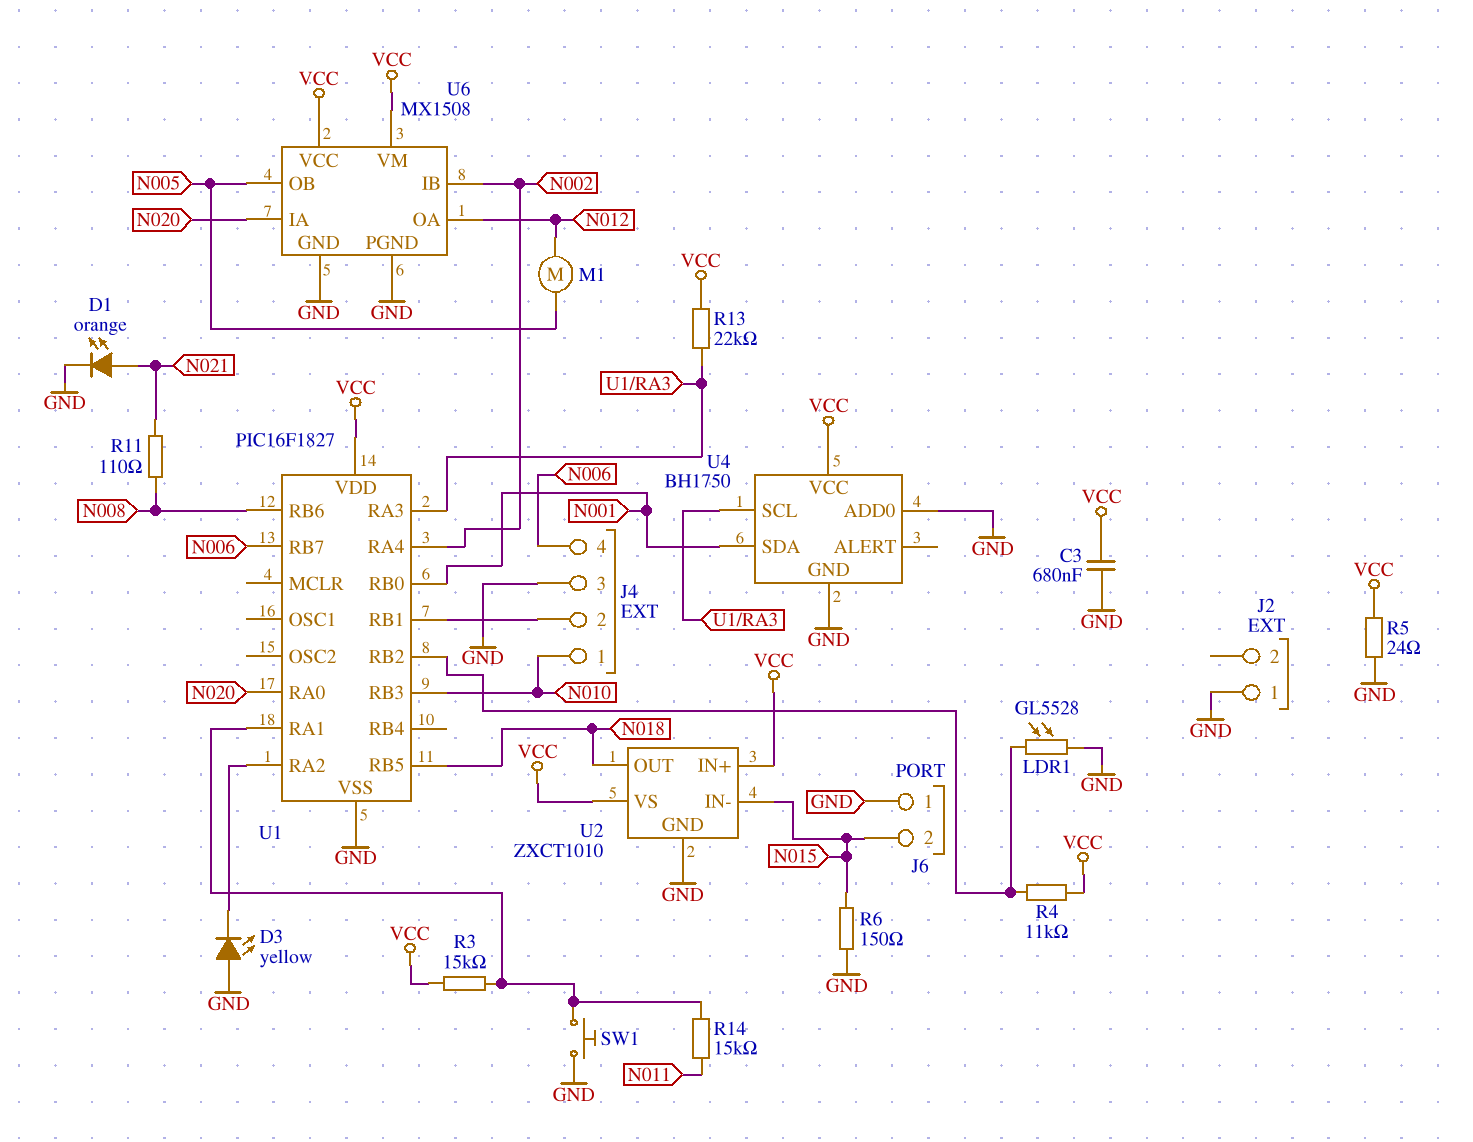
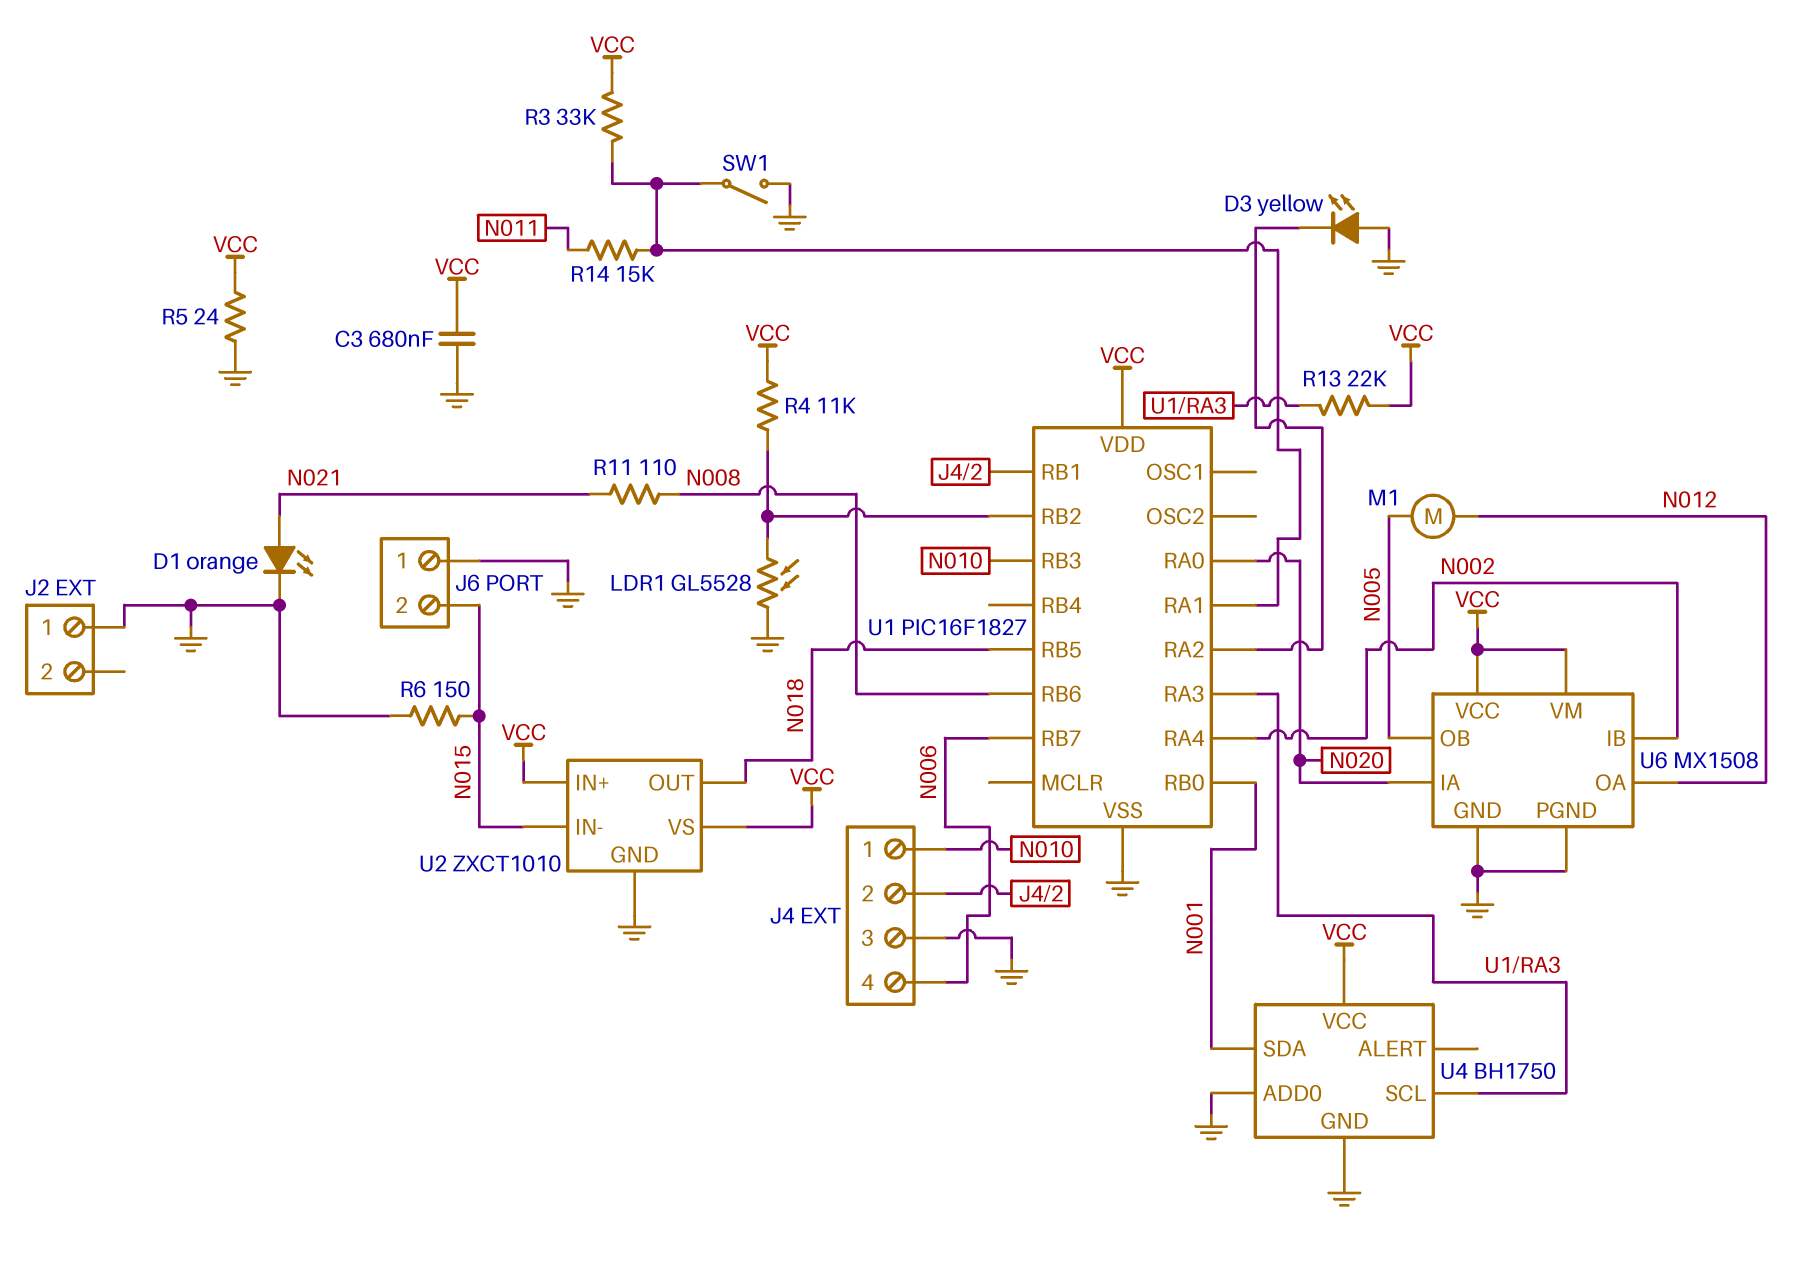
R3: 15k (U1/RA1, VCC) -> 33k (U1/RA1, VCC)
SW1: button (GND, U1/RA1) -> switch (GND, U1/RA1)

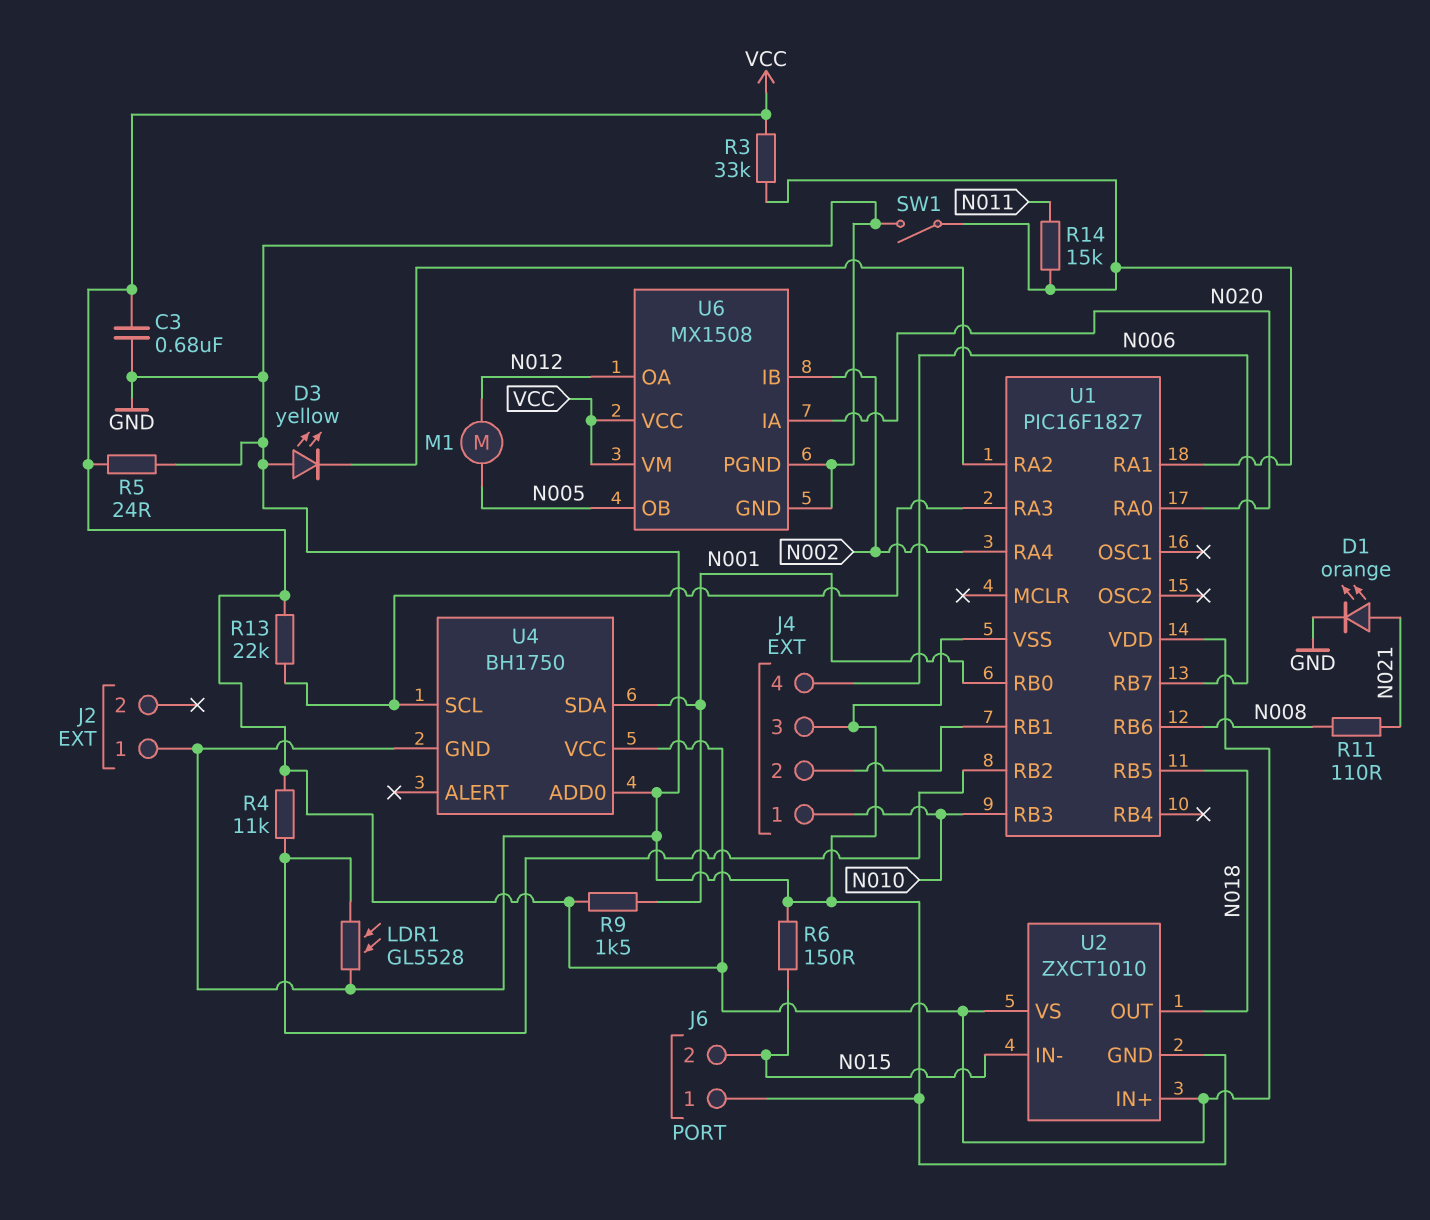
R9: none -> 1.5k (N001, VCC)

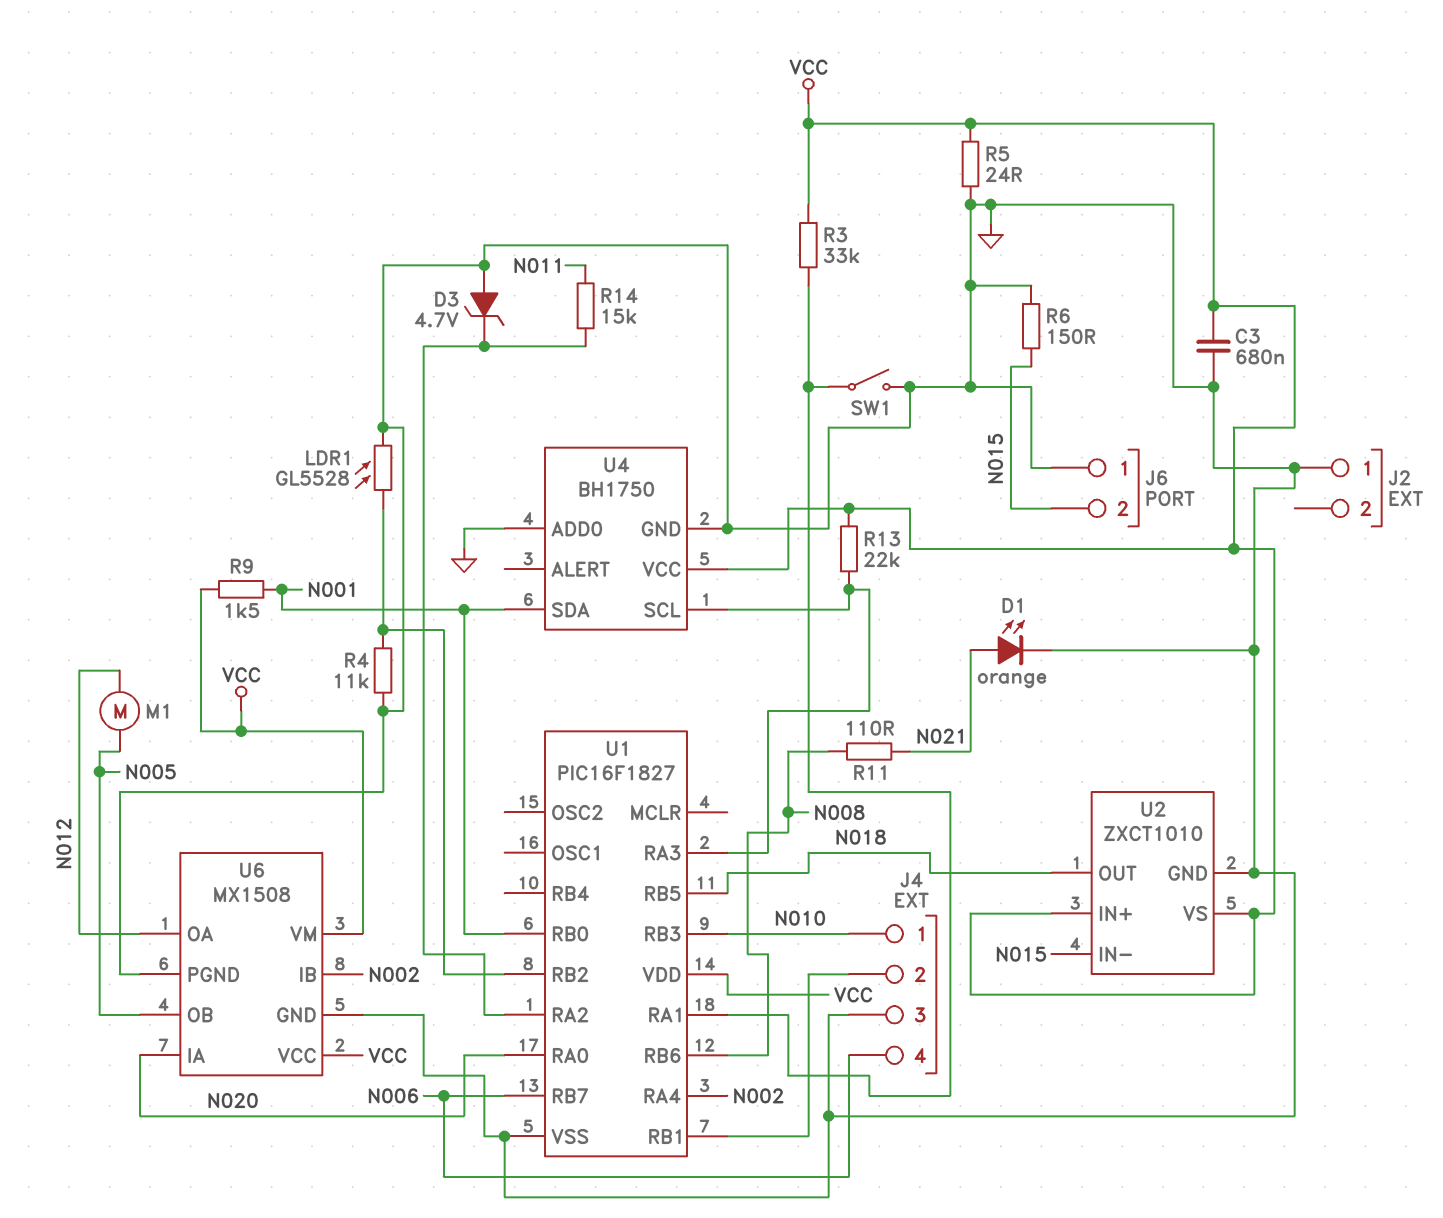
D3: LED yellow (A GND, K U1/RA2) -> zener 4.7V (A GND, K U1/RA2)
R4: 11k (U1/RB2, VCC) -> 11k (GND, U1/RB2)
R14: 15k (N011, U1/RA1) -> 15k (N011, U1/RA2)

